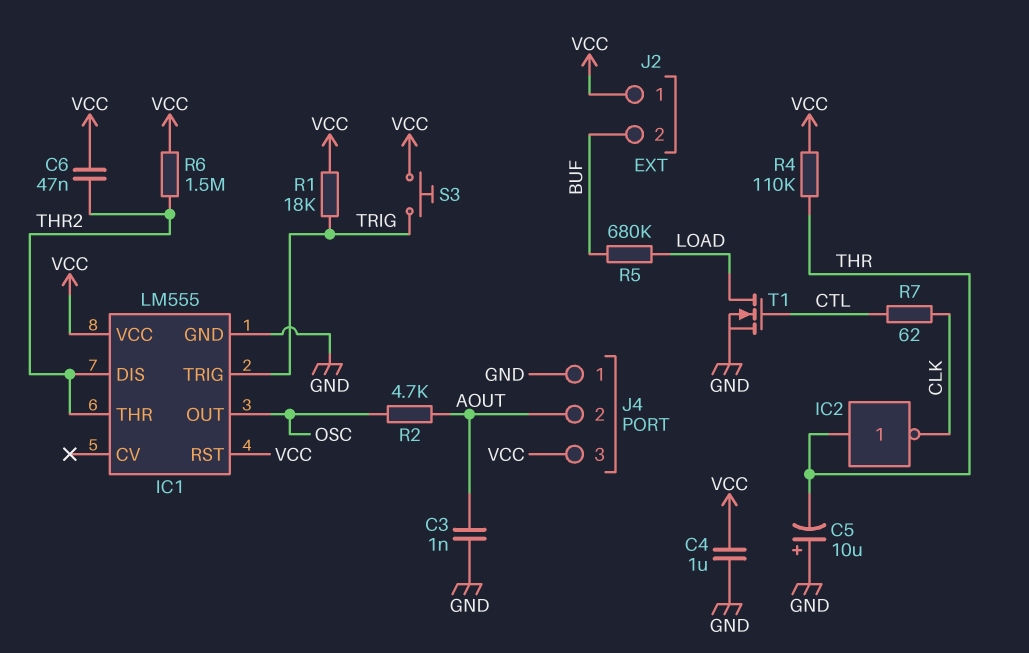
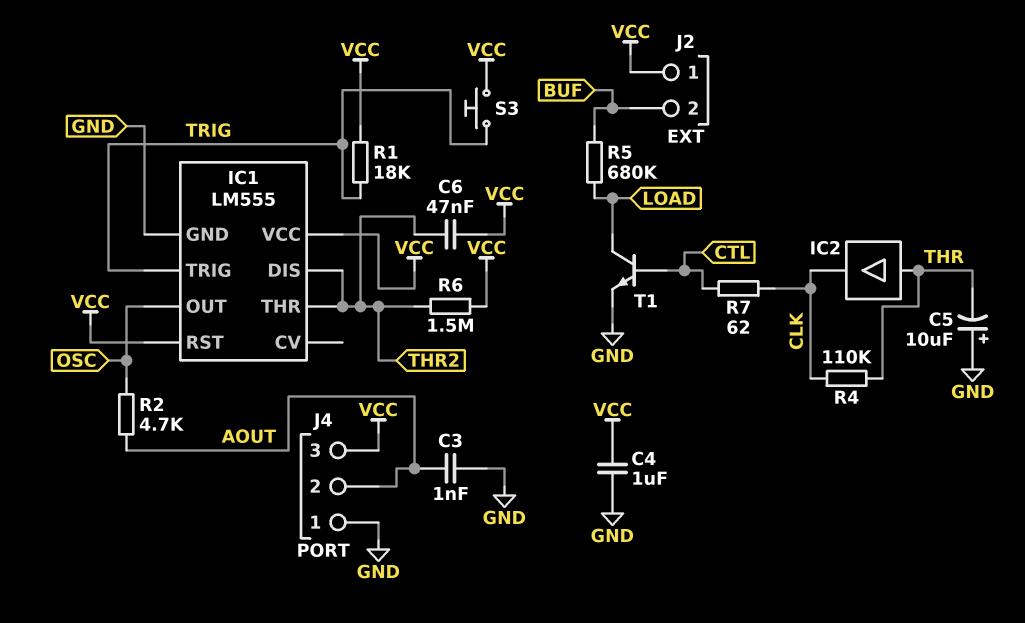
IC2: NOT (in THR, out CLK) -> buffer (in THR, out CLK)
R4: 110k (THR, VCC) -> 110k (CLK, THR)
T1: NMOS (G CTL, D LOAD, S GND) -> NPN (B CTL, C LOAD, E GND)

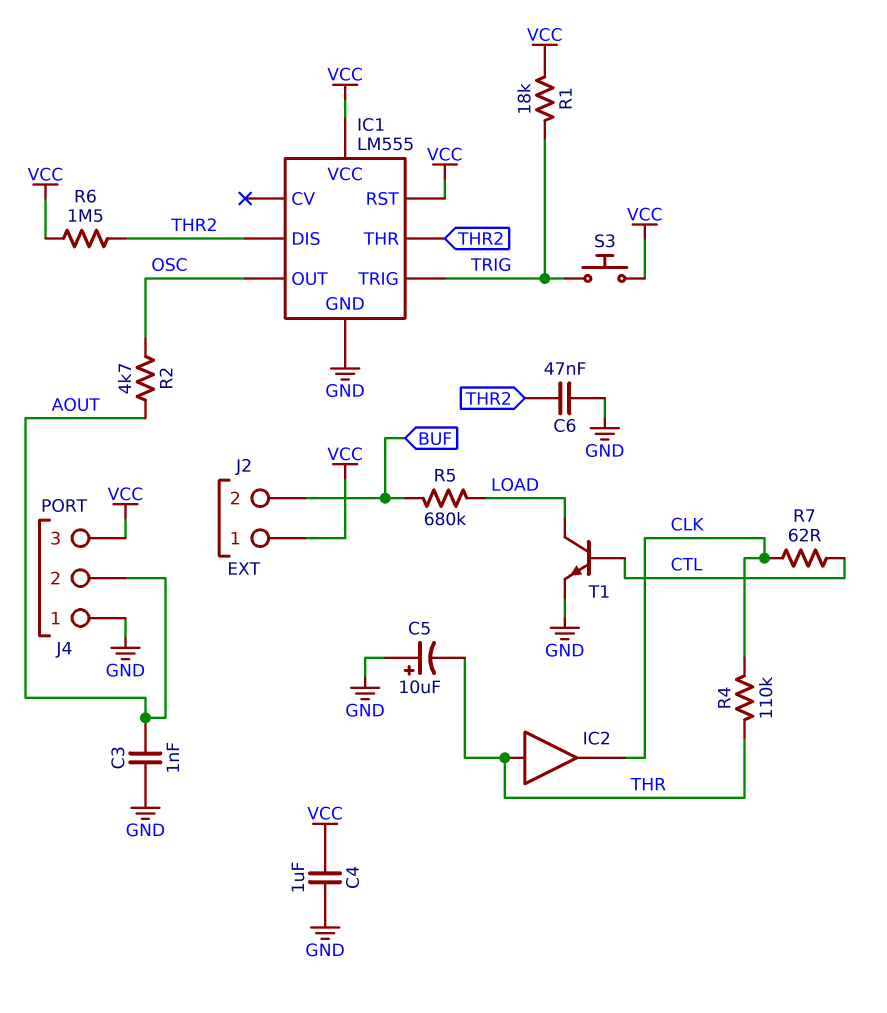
C6: 47nF (THR2, VCC) -> 47nF (GND, THR2)

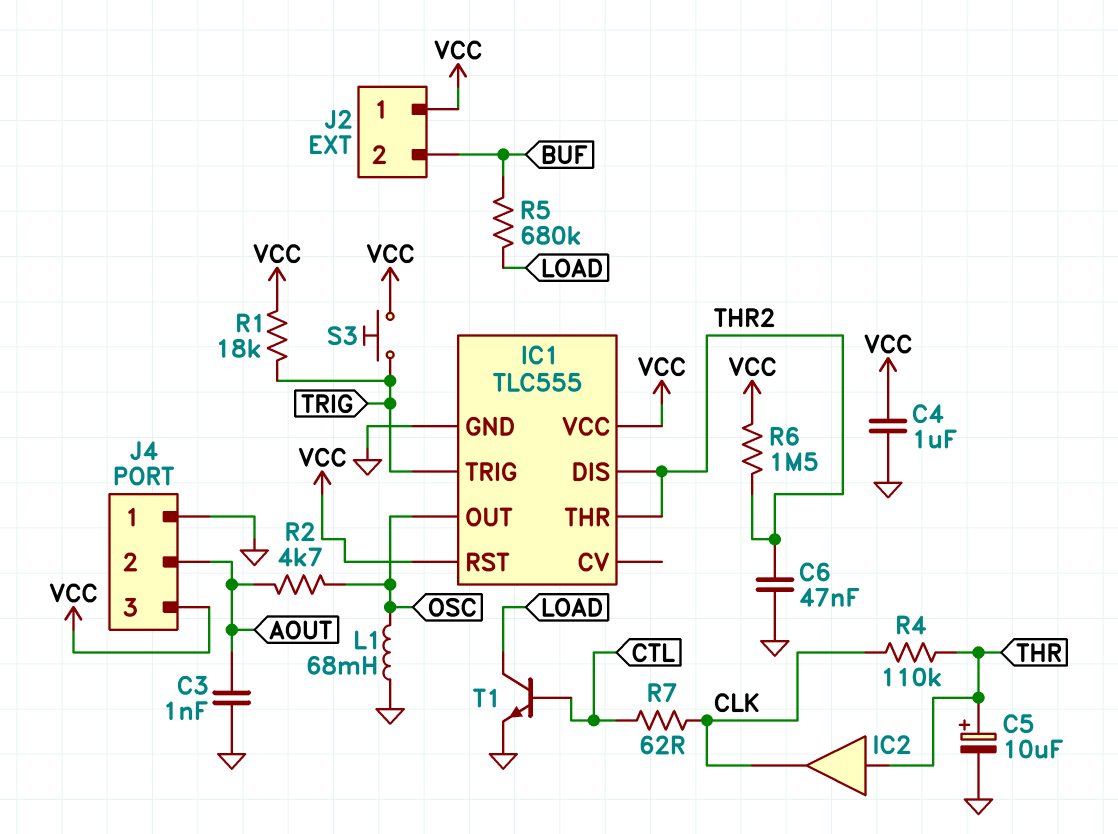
C5: 10uF (plus GND, minus THR) -> 10uF (plus THR, minus GND)
IC1: LM555 -> TLC555
L1: none -> 68mH (GND, OSC)

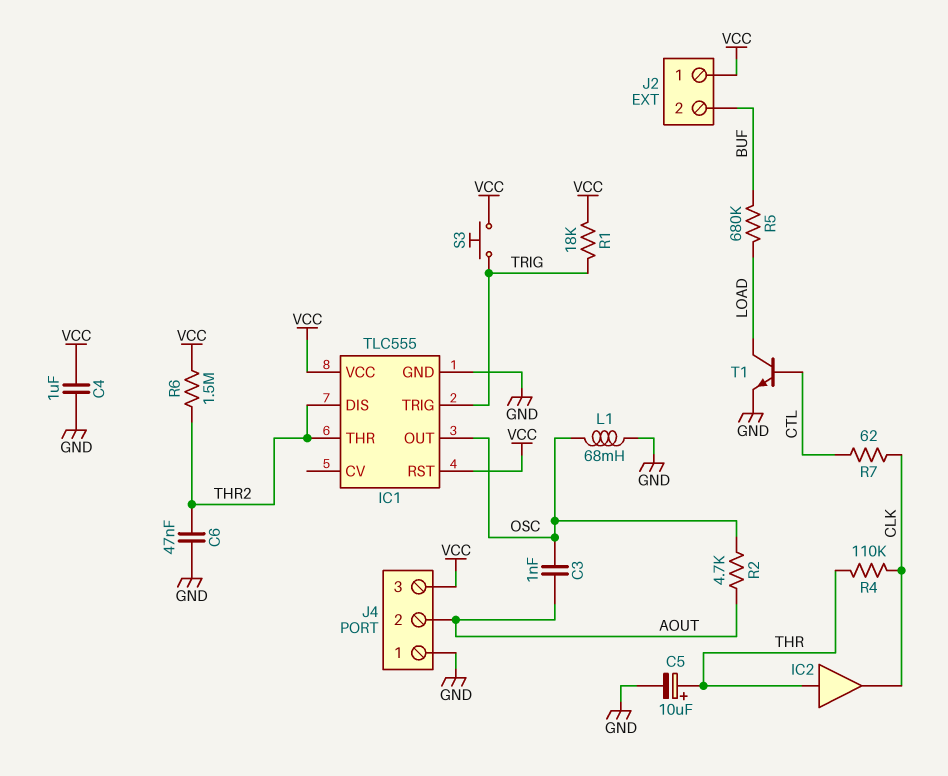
C3: 1nF (AOUT, GND) -> 1nF (AOUT, OSC)

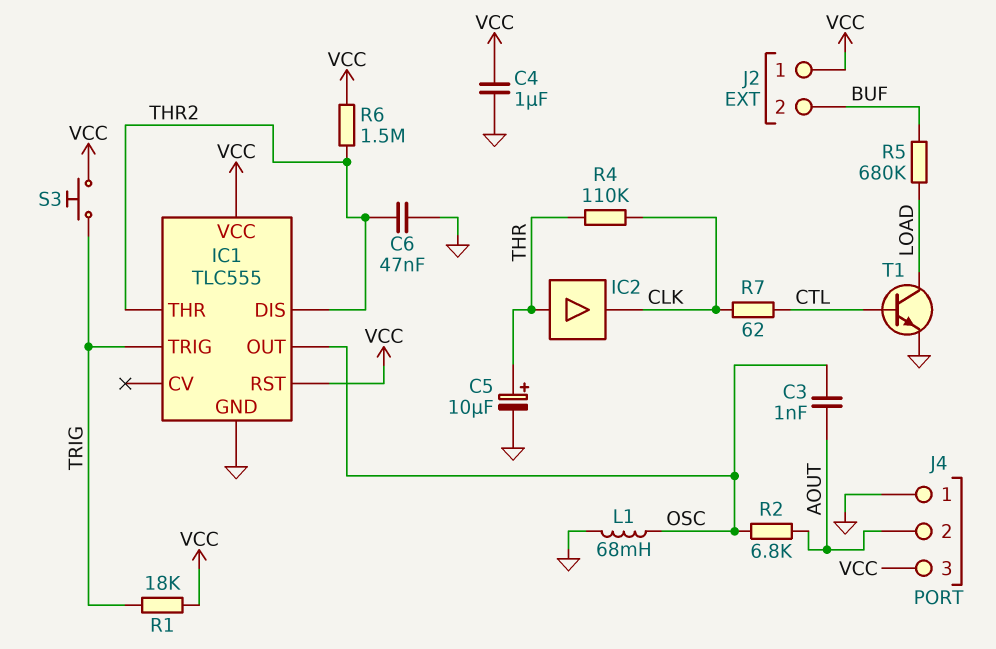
R2: 4.7k (AOUT, OSC) -> 6.8k (AOUT, OSC)

